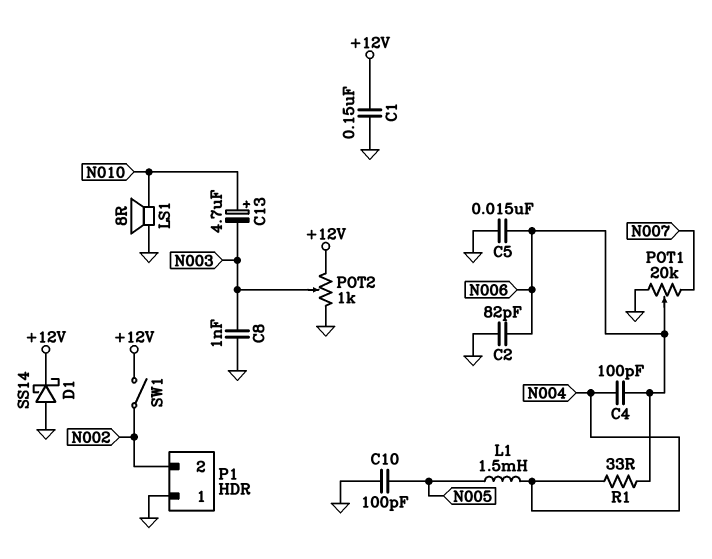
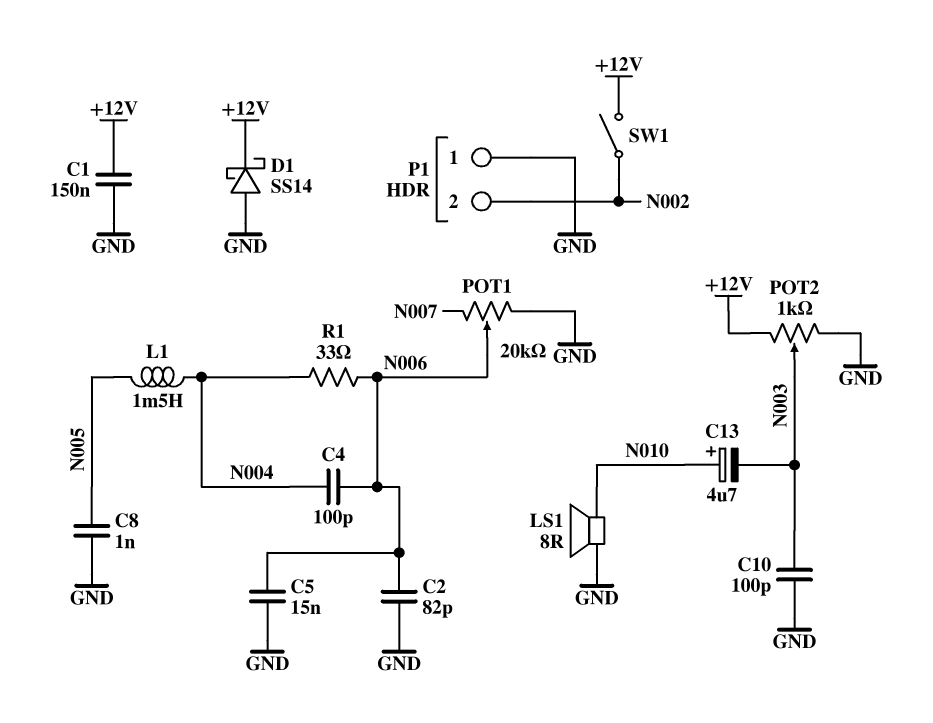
C8: 1nF (GND, N003) -> 1nF (GND, N005)
C10: 100pF (GND, N005) -> 100pF (GND, N003)

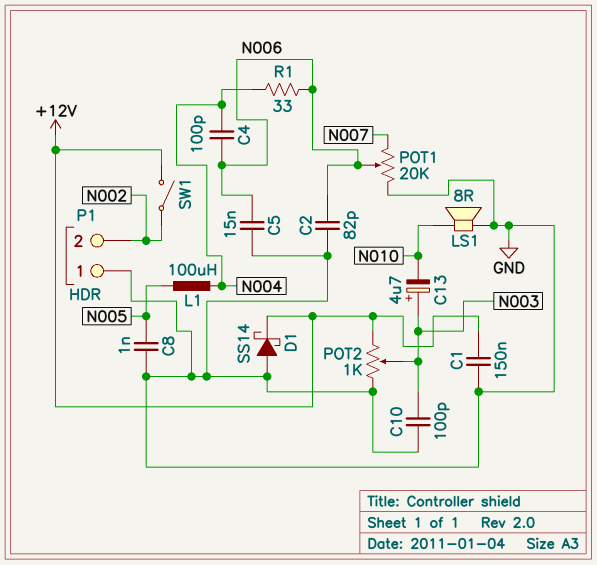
C13: 4.7uF (plus N010, minus N003) -> 4.7uF (plus N003, minus N010)
L1: 1.5mH (N004, N005) -> 100uH (N004, N005)

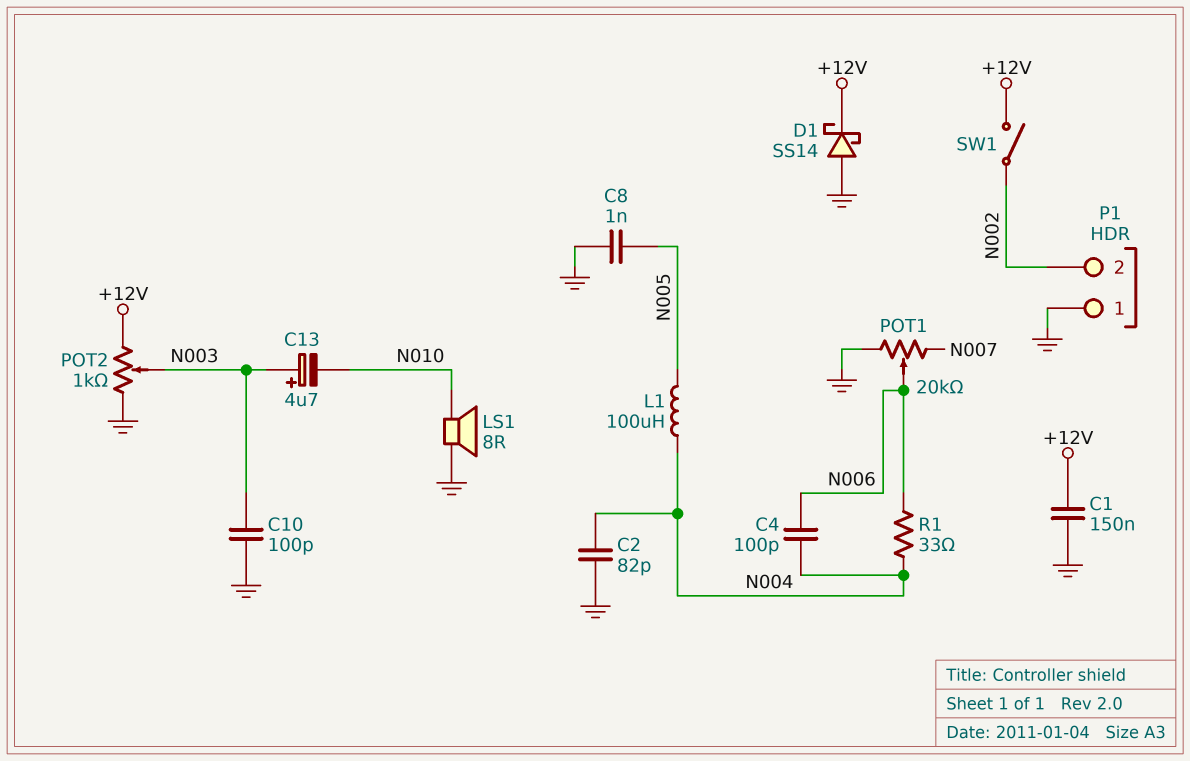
C2: 82pF (GND, N006) -> 82pF (GND, N004)
C5: 15nF (GND, N006) -> none

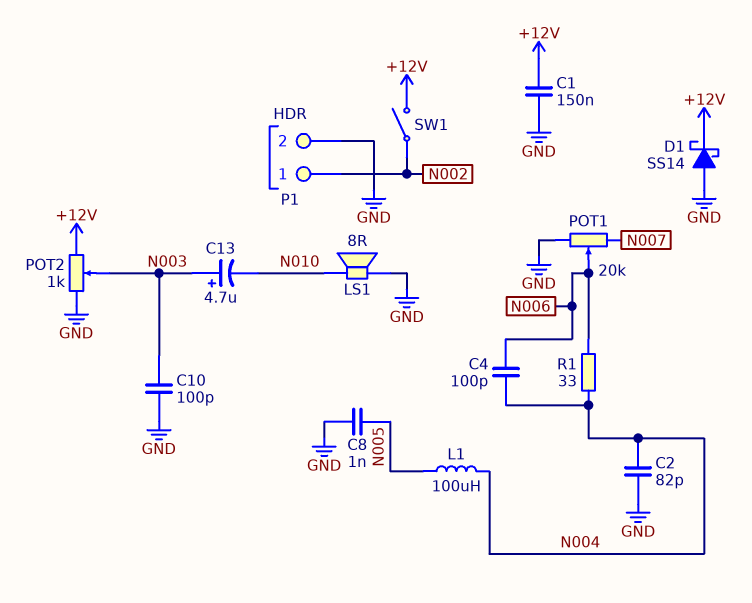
P1 pin 1: GND -> N002
P1 pin 2: N002 -> GND

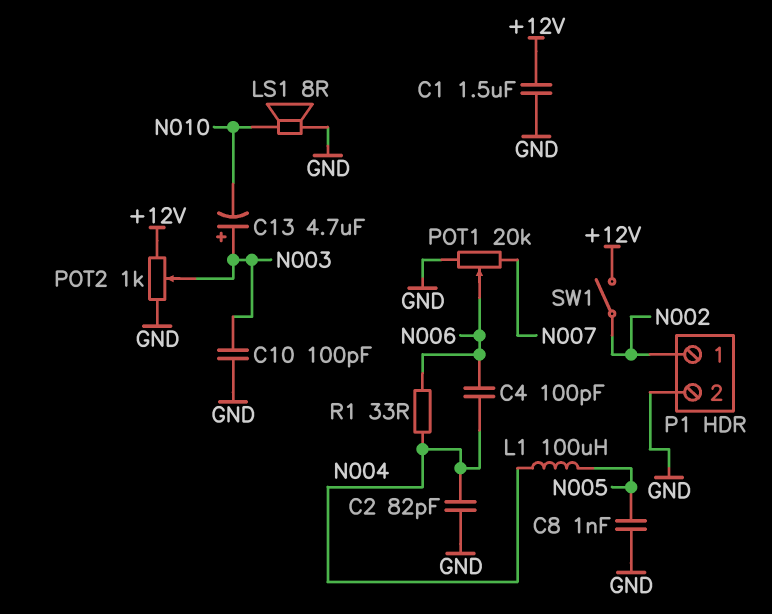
C1: 150nF (+12V, GND) -> 1.5uF (+12V, GND)
D1: schottky SS14 (A GND, K +12V) -> none

